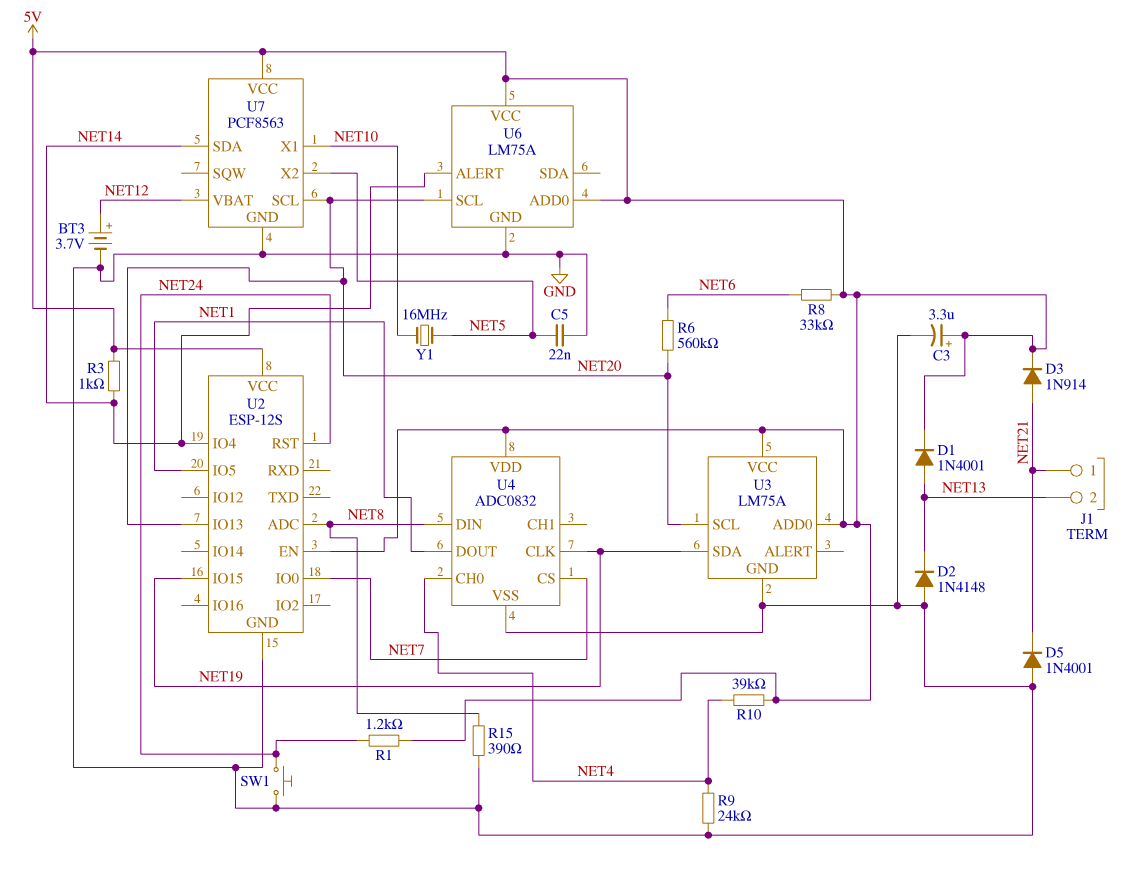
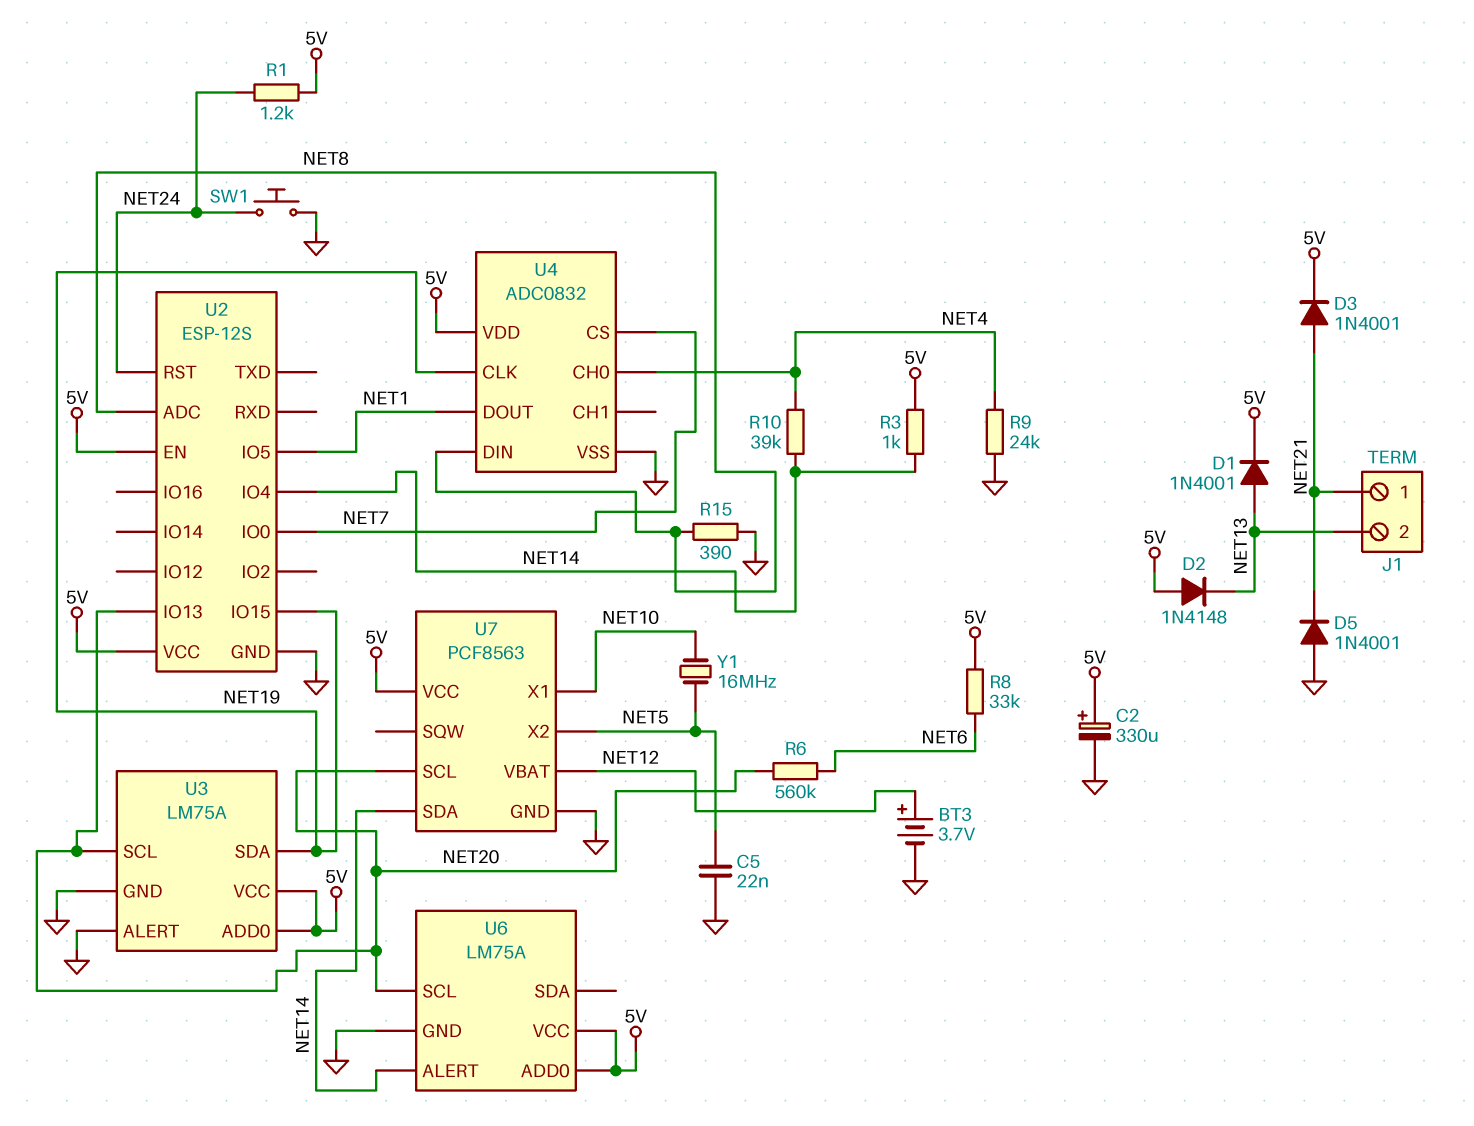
C2: none -> 330uF (plus 5V, minus GND)
C3: 3.3uF (plus 5V, minus GND) -> none
D2: diode 1N4148 (A GND, K NET13) -> diode 1N4148 (A 5V, K NET13)
D3: diode 1N914 (A NET21, K 5V) -> diode 1N4001 (A NET21, K 5V)
R10: 39k (5V, NET4) -> 39k (NET4, NET14)
U3 pin ALERT: none -> GND

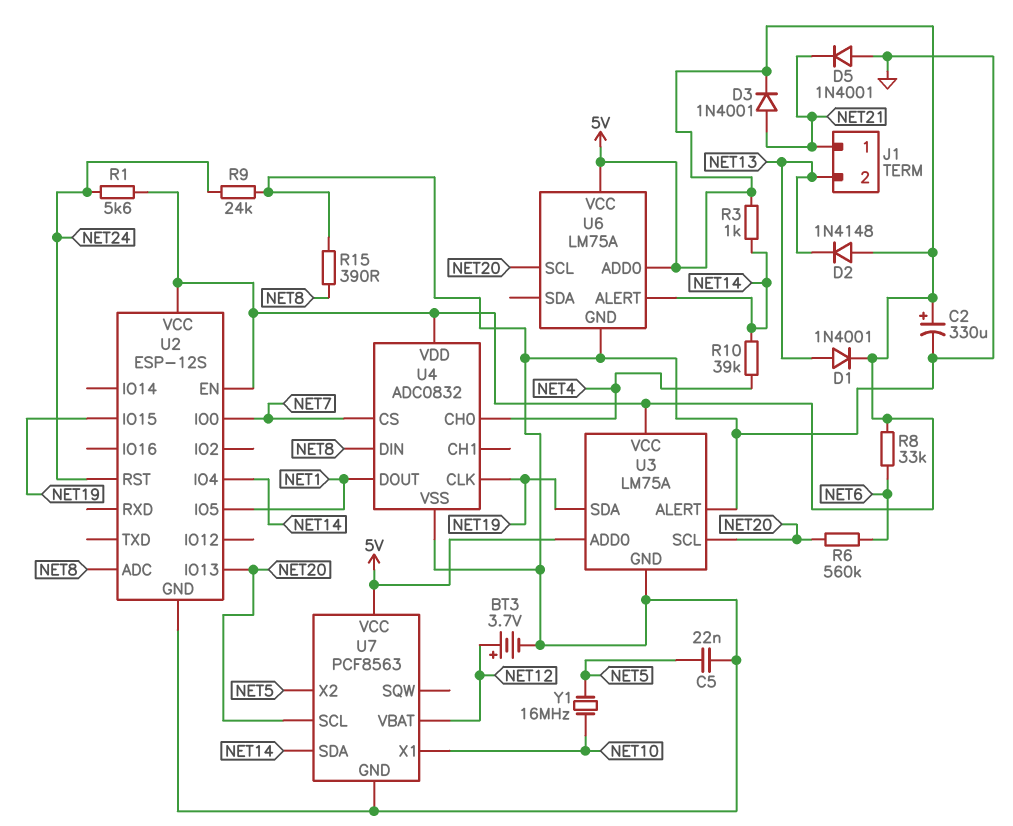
R1: 1.2k (5V, NET24) -> 5.6k (5V, NET24)
R9: 24k (GND, NET4) -> 24k (GND, NET24)
SW1: button (GND, NET24) -> none

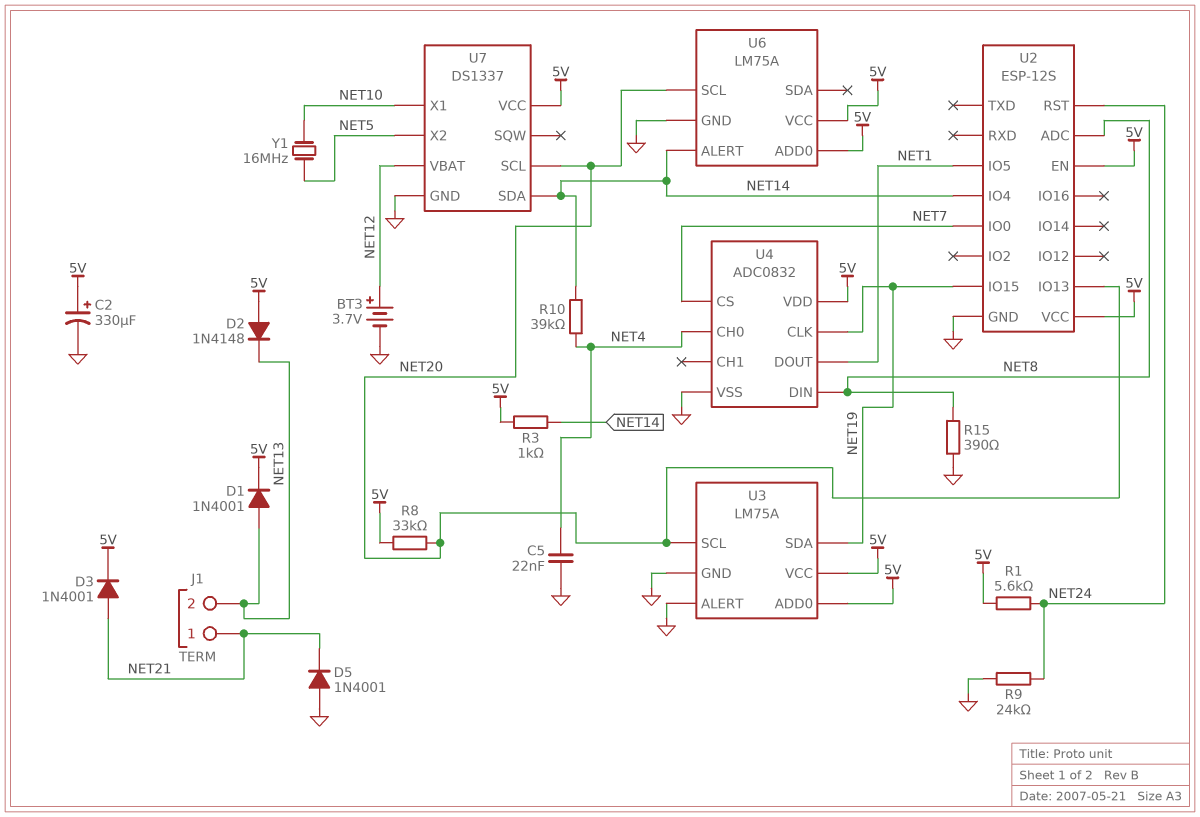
C5: 22nF (GND, NET5) -> 22nF (GND, NET4)
R6: 560k (NET6, NET20) -> none
R8: 33k (5V, NET6) -> 33k (5V, NET20)
U7: PCF8563 -> DS1337

